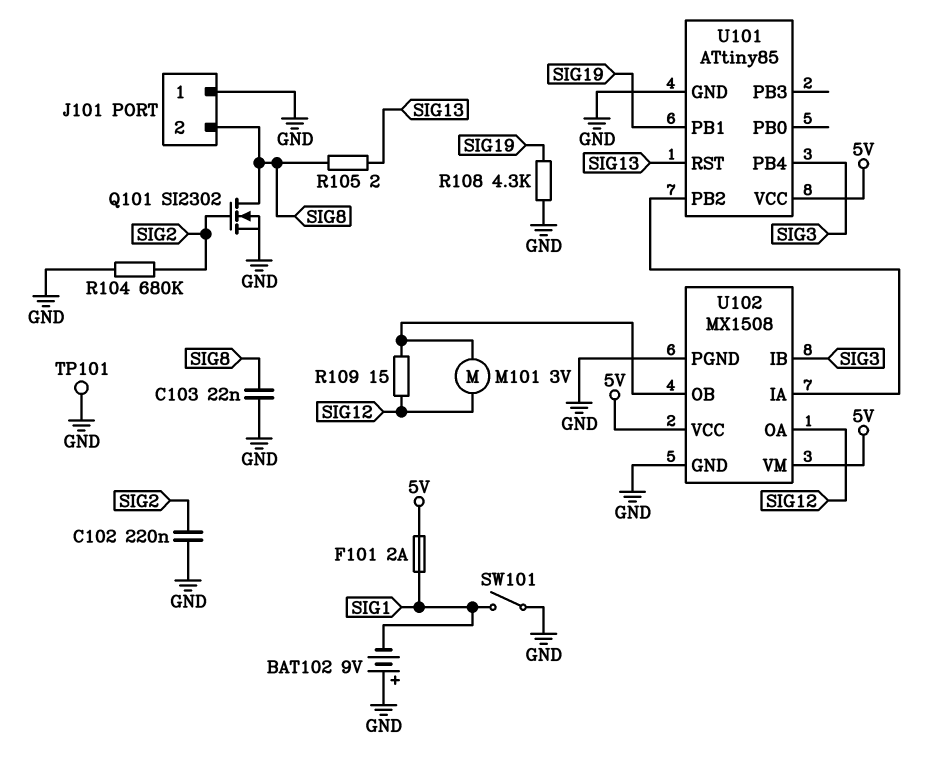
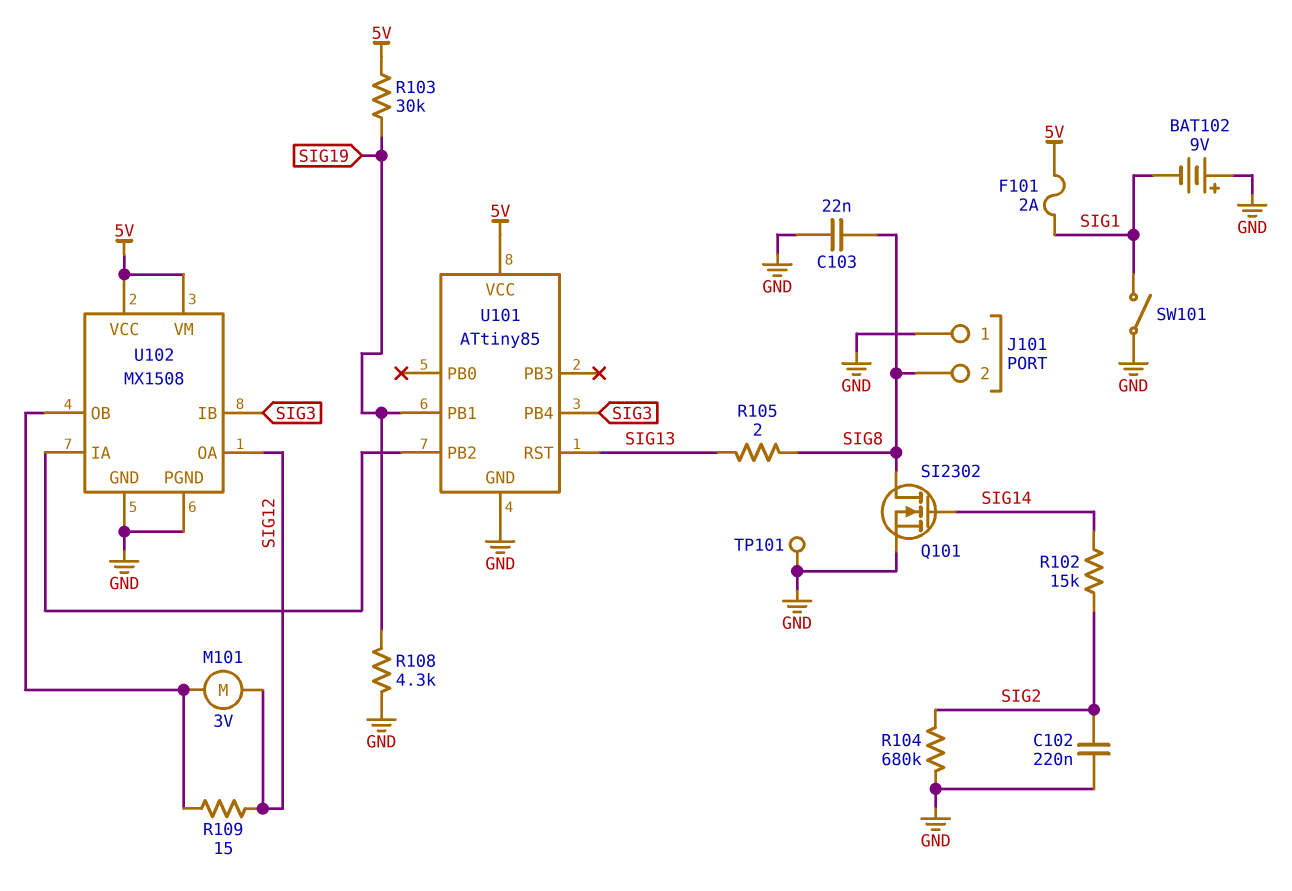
Q101: NMOS SI2302 (G SIG2, D SIG8, S GND) -> NMOS SI2302 (G SIG14, D SIG8, S GND)
R102: none -> 15k (SIG2, SIG14)
R103: none -> 30k (5V, SIG19)

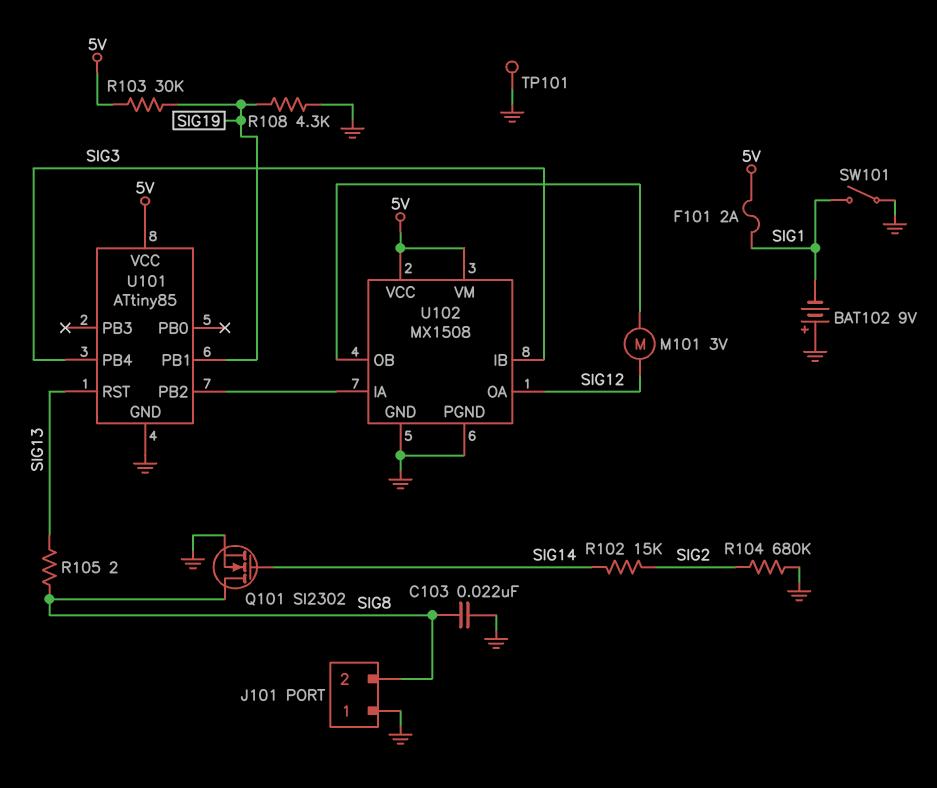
C102: 220nF (GND, SIG2) -> none
R109: 15 (SIG12, U102/OB) -> none

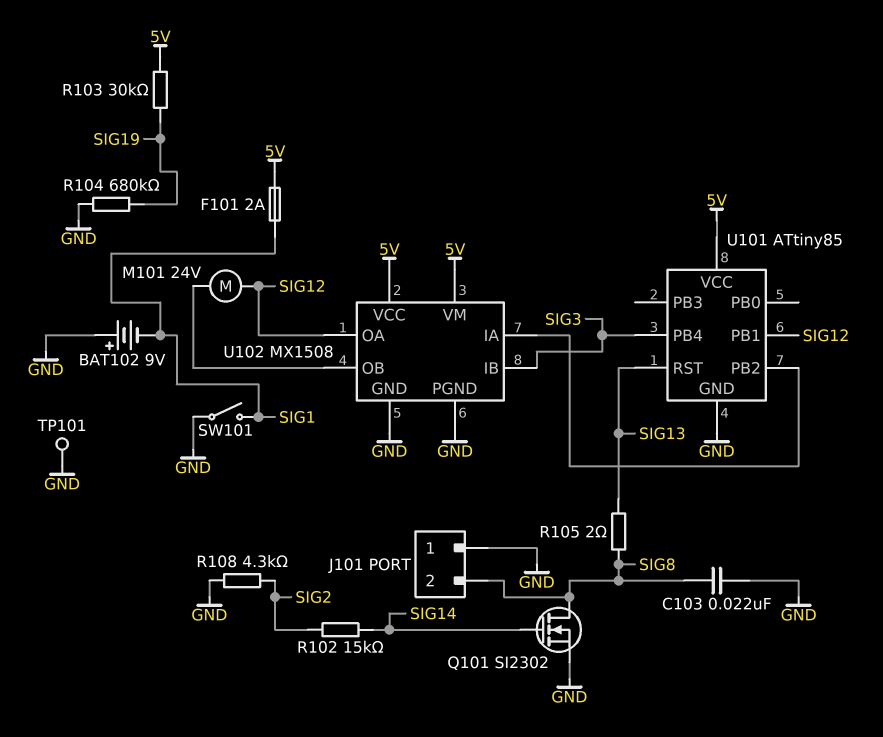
M101: motor 3V (SIG12, U102/OB) -> motor 24V (SIG12, U102/OB)
R104: 680k (GND, SIG2) -> 680k (GND, SIG19)
R108: 4.3k (GND, SIG19) -> 4.3k (GND, SIG2)
U101 pin PB1: SIG19 -> SIG12

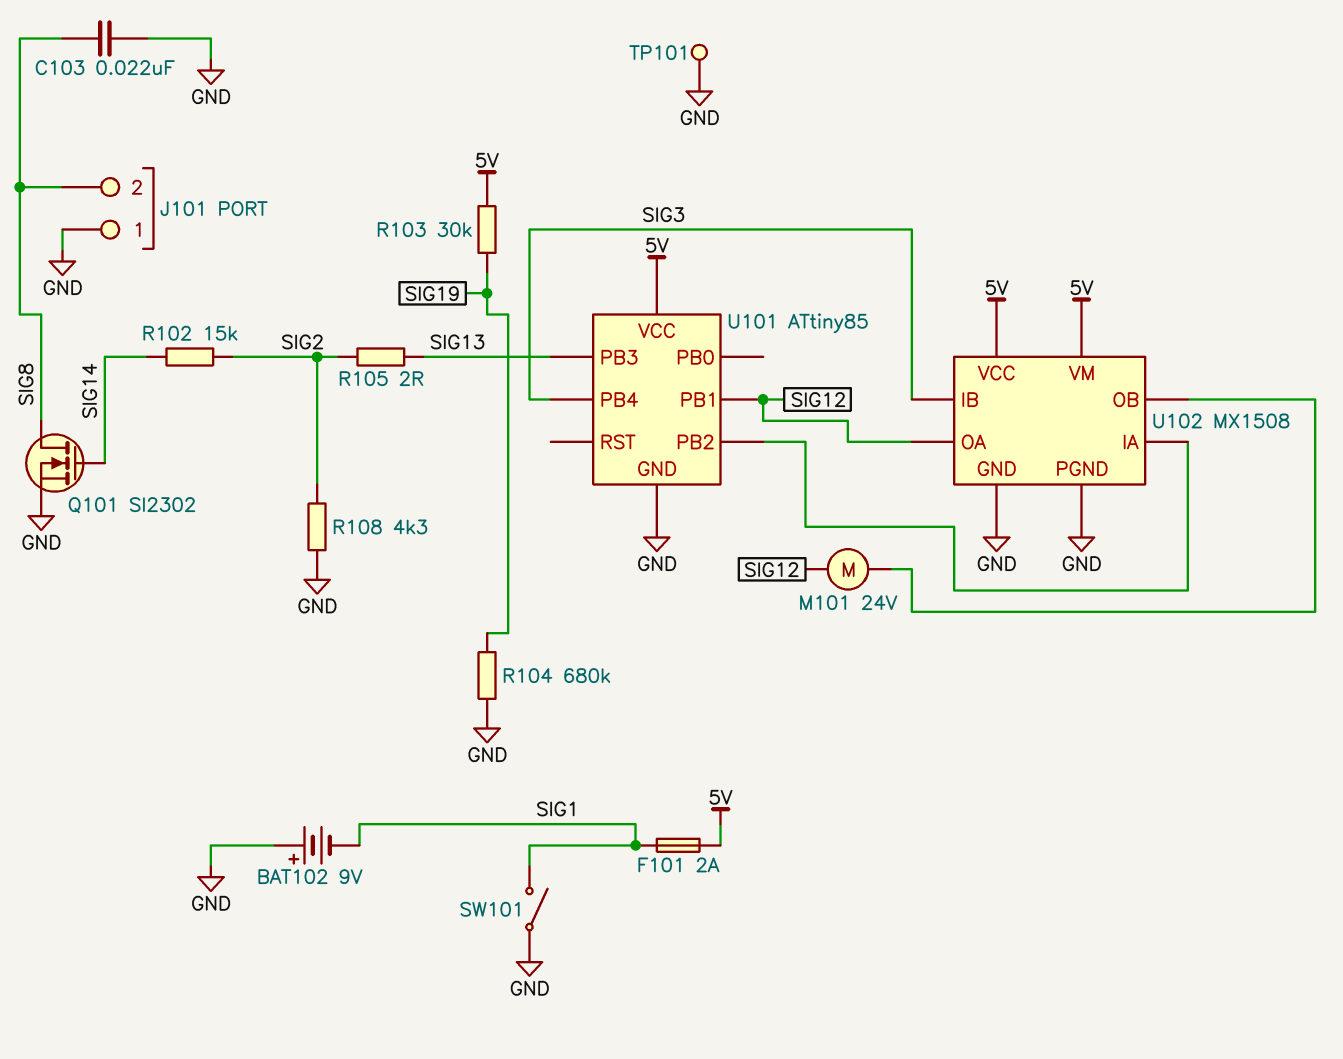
R105: 2 (SIG8, SIG13) -> 2 (SIG2, SIG13)
U101 pin PB3: none -> SIG13
U101 pin RST: SIG13 -> none

